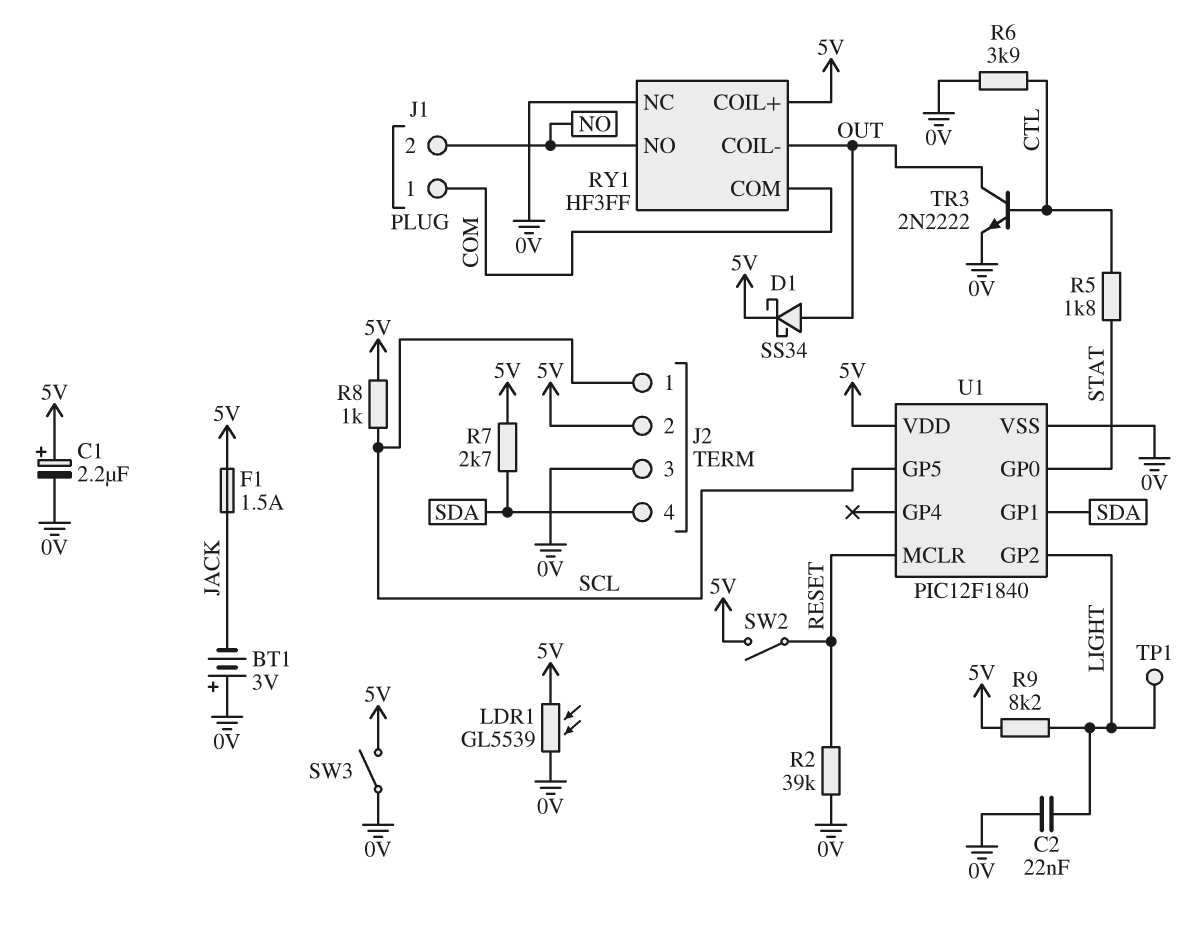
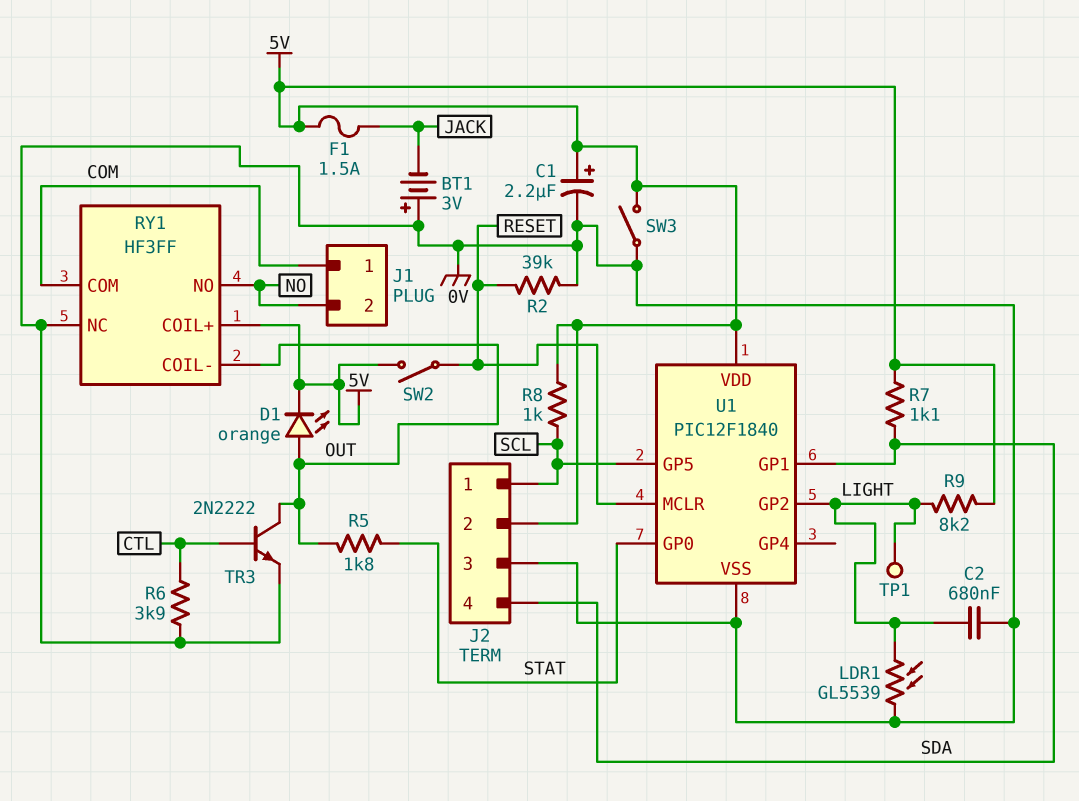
C2: 22nF (0V, LIGHT) -> 680nF (0V, LIGHT)
D1: schottky SS34 (A OUT, K 5V) -> LED orange (A OUT, K 5V)
LDR1: GL5539 (0V, 5V) -> GL5539 (0V, LIGHT)
R5: 1.8k (CTL, STAT) -> 1.8k (OUT, STAT)
R7: 2.7k (5V, SDA) -> 1.1k (5V, SDA)

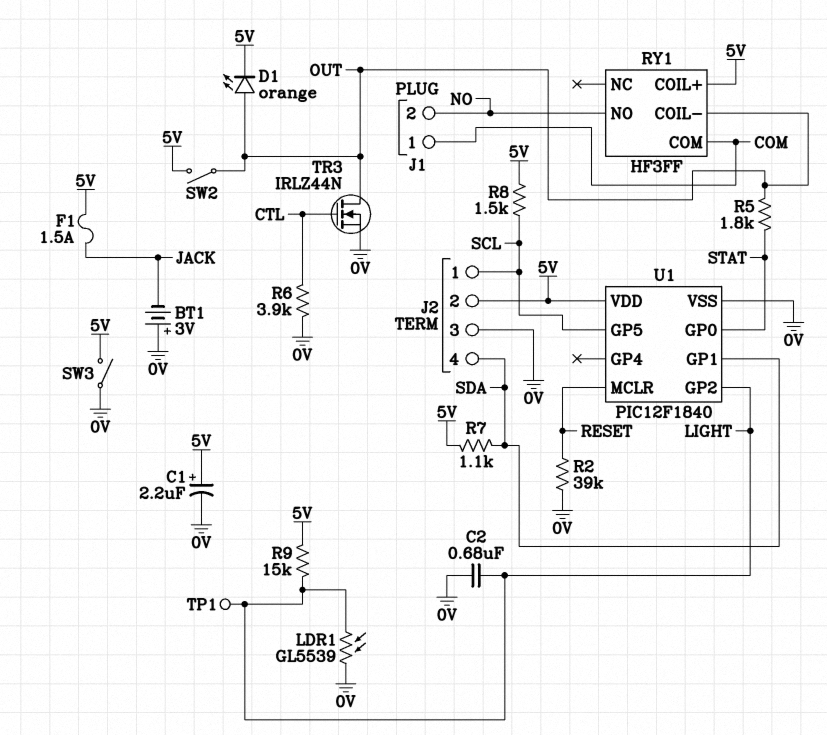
R8: 1k (5V, SCL) -> 1.5k (5V, SCL)
R9: 8.2k (5V, LIGHT) -> 15k (5V, LIGHT)
RY1 pin NC: 0V -> none
SW2: switch (5V, RESET) -> switch (5V, OUT)
TR3: NPN 2N2222 (B CTL, C OUT, E 0V) -> NMOS IRLZ44N (G CTL, D OUT, S 0V)

